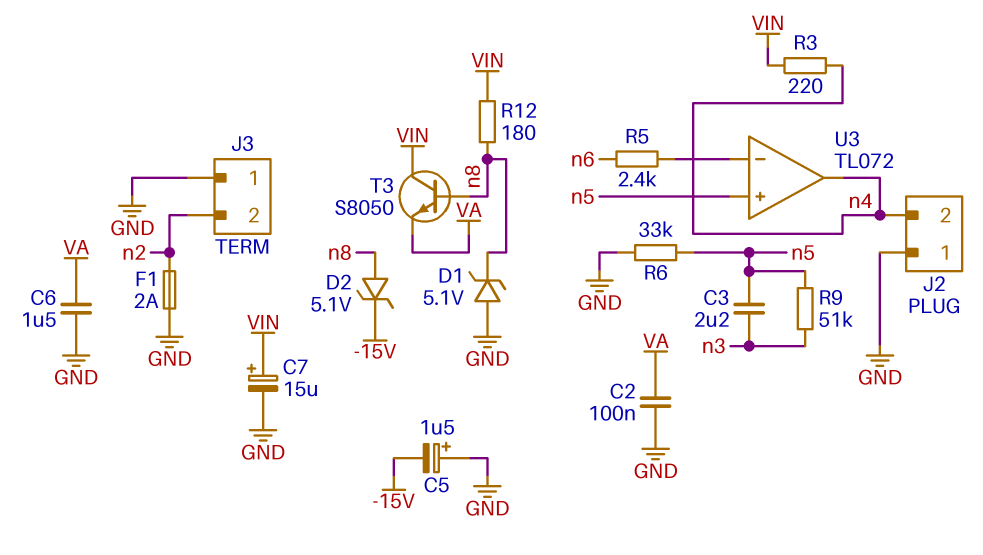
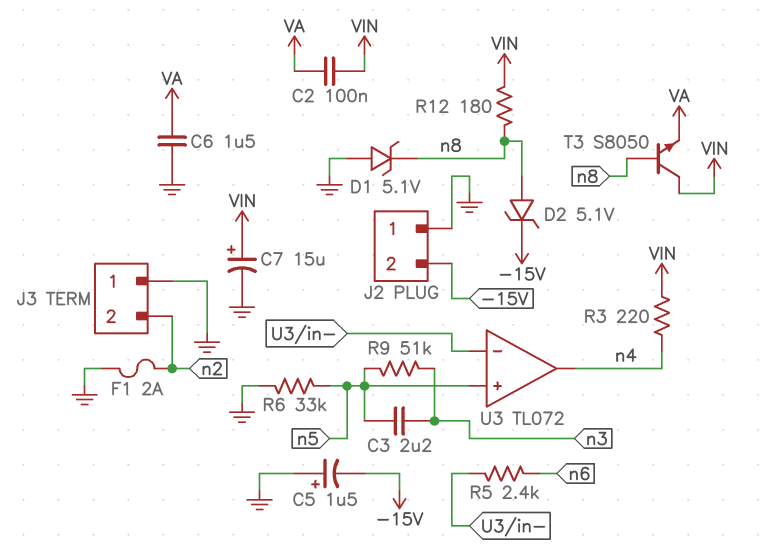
C2: 100nF (GND, VA) -> 100nF (VA, VIN)
J2 pin 2: n4 -> -15V

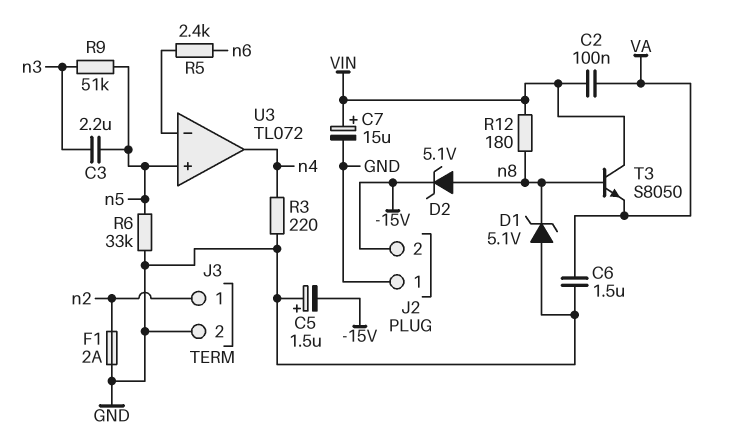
J3 pin 1: GND -> n2
J3 pin 2: n2 -> GND
R3: 220 (VIN, n4) -> 220 (GND, n4)

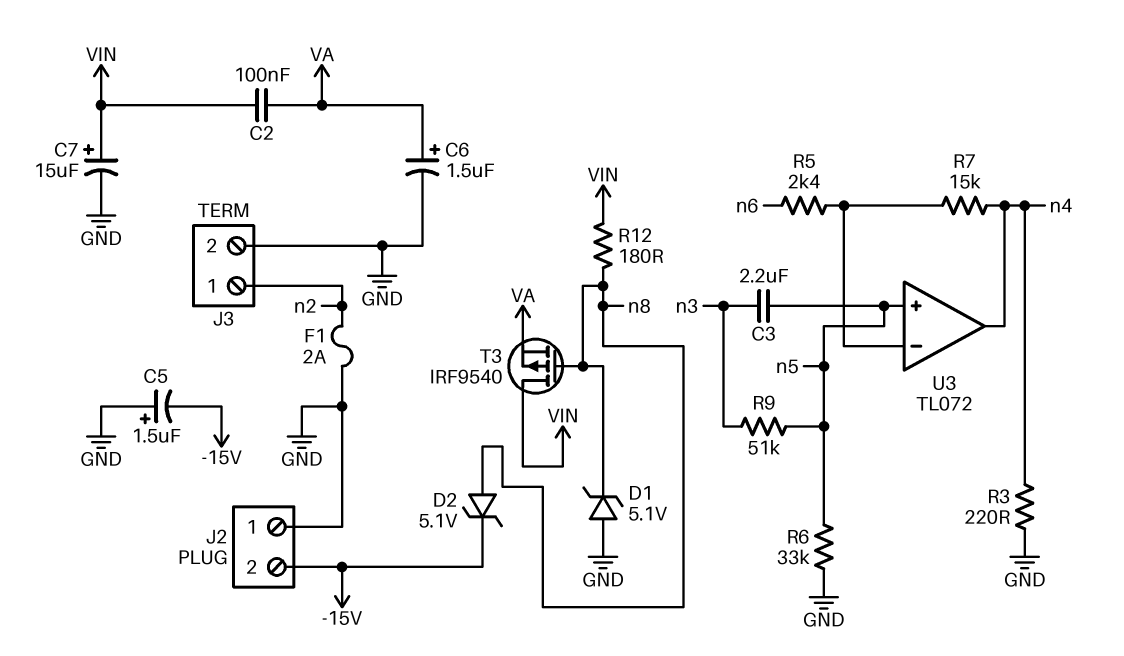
C6: 1.5uF (GND, VA) -> 1.5uF (plus VA, minus GND)
R7: none -> 15k (U3/in-, n4)
T3: NPN S8050 (B n8, C VIN, E VA) -> PMOS IRF9540 (G n8, D VIN, S VA)

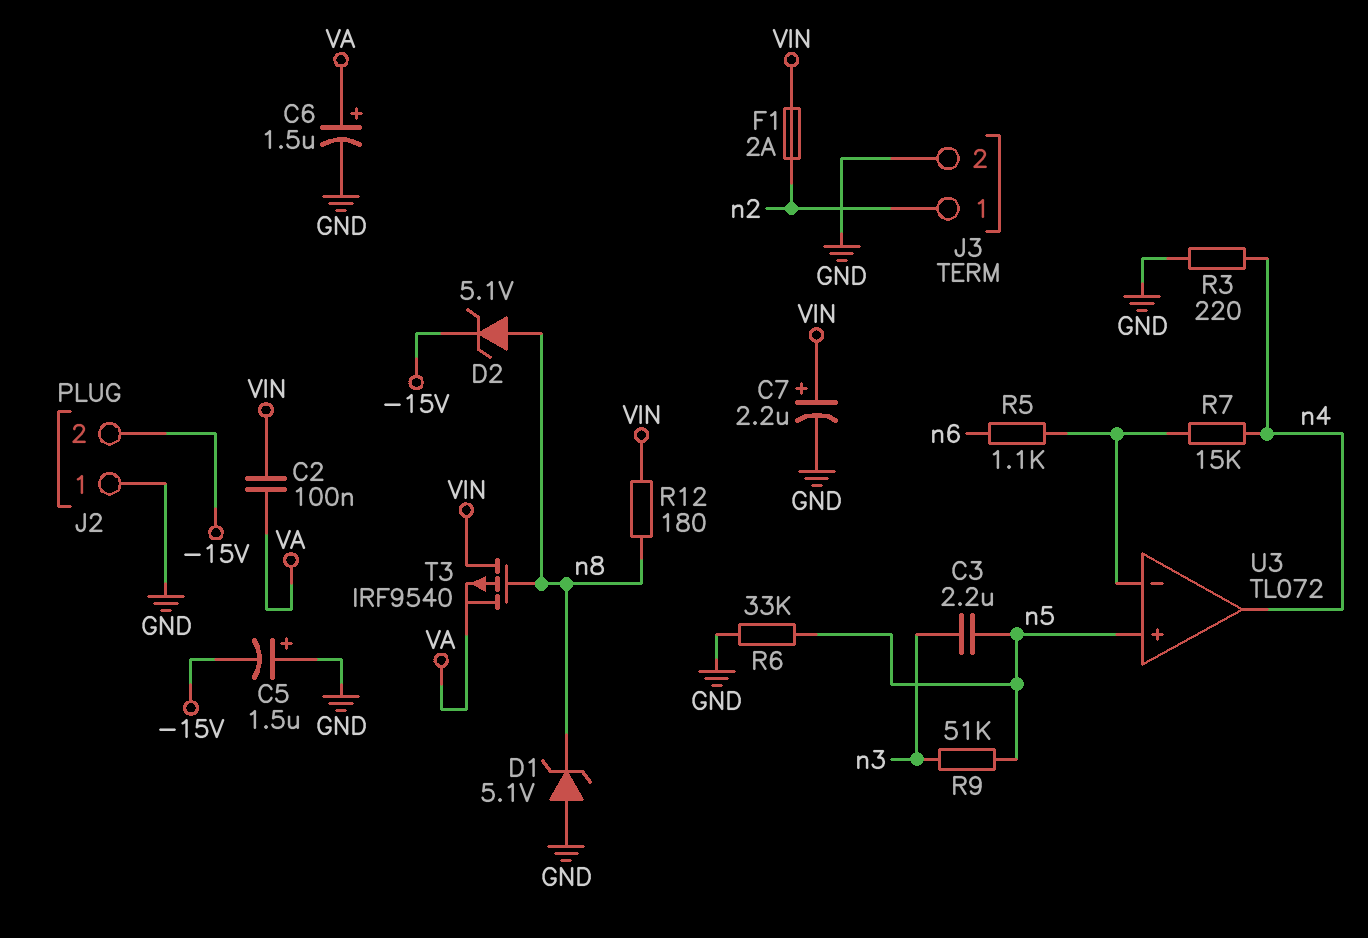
C7: 15uF (plus VIN, minus GND) -> 2.2uF (plus VIN, minus GND)
F1: 2A (GND, n2) -> 2A (VIN, n2)
R5: 2.4k (U3/in-, n6) -> 1.1k (U3/in-, n6)

